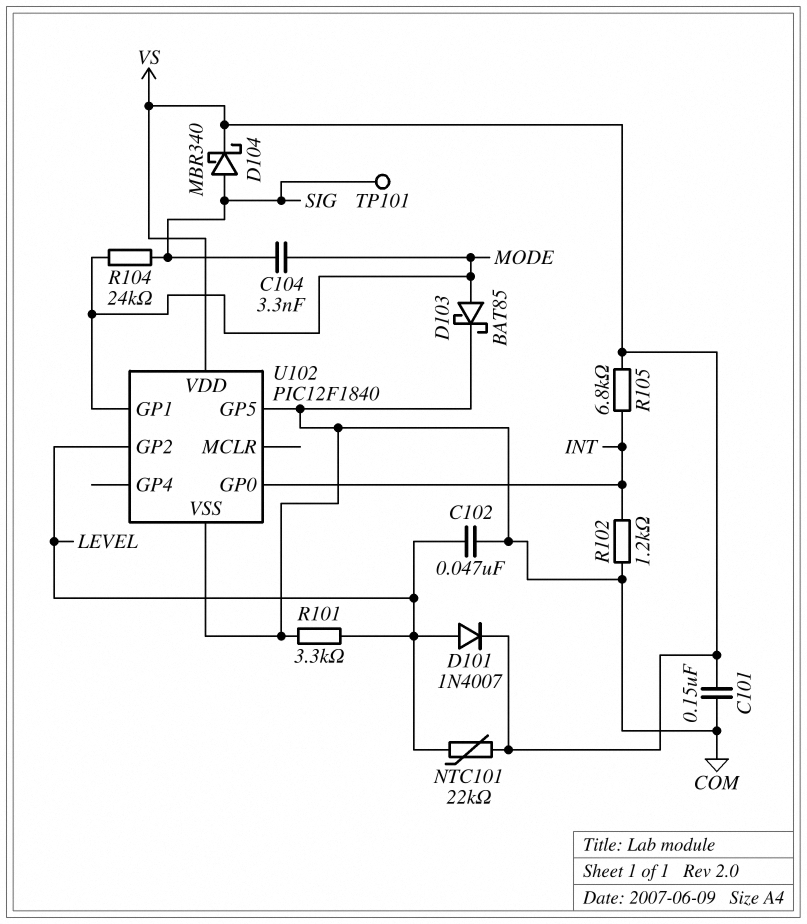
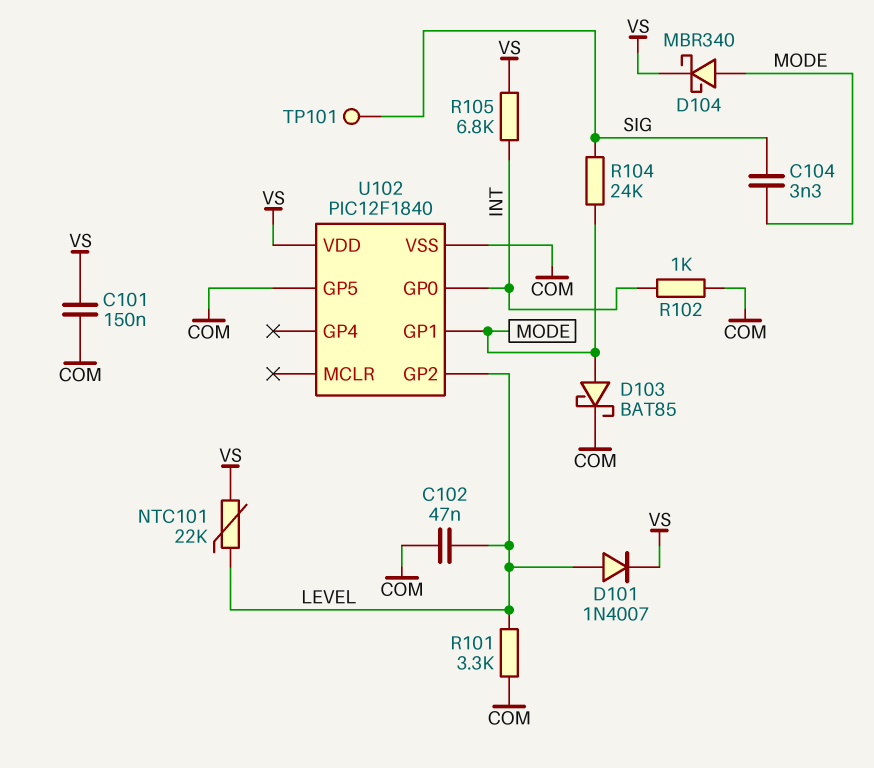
D104: schottky MBR340 (A SIG, K VS) -> schottky MBR340 (A MODE, K VS)
R102: 1.2k (COM, INT) -> 1k (COM, INT)

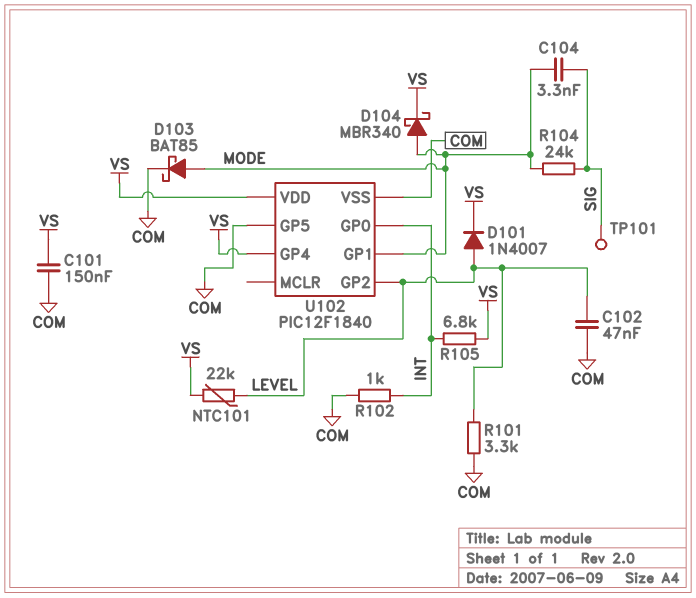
U102 pin GP4: none -> VS

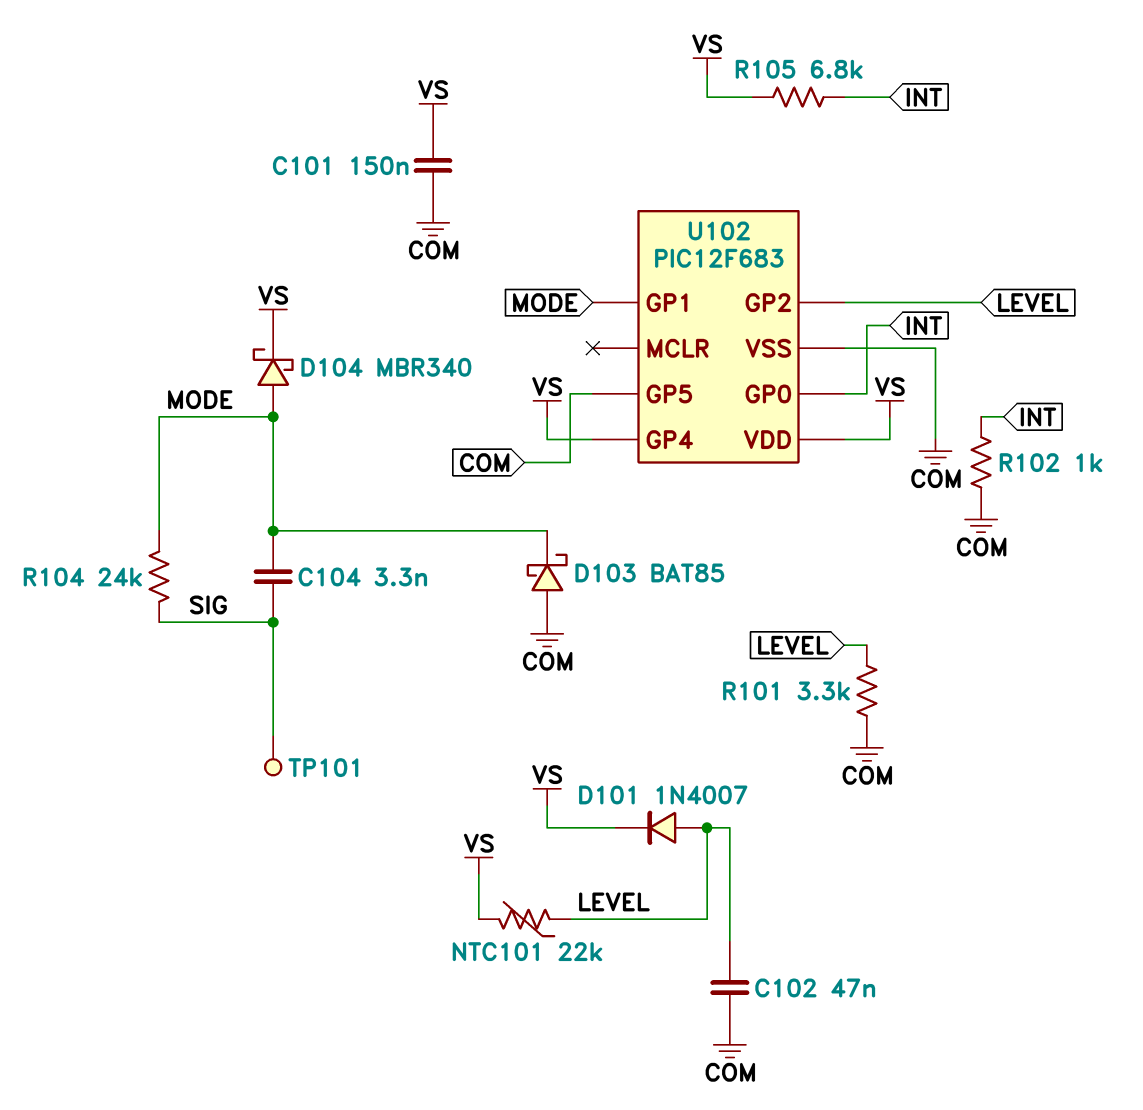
D103: schottky BAT85 (A MODE, K COM) -> schottky BAT85 (A COM, K MODE)
U102: PIC12F1840 -> PIC12F683

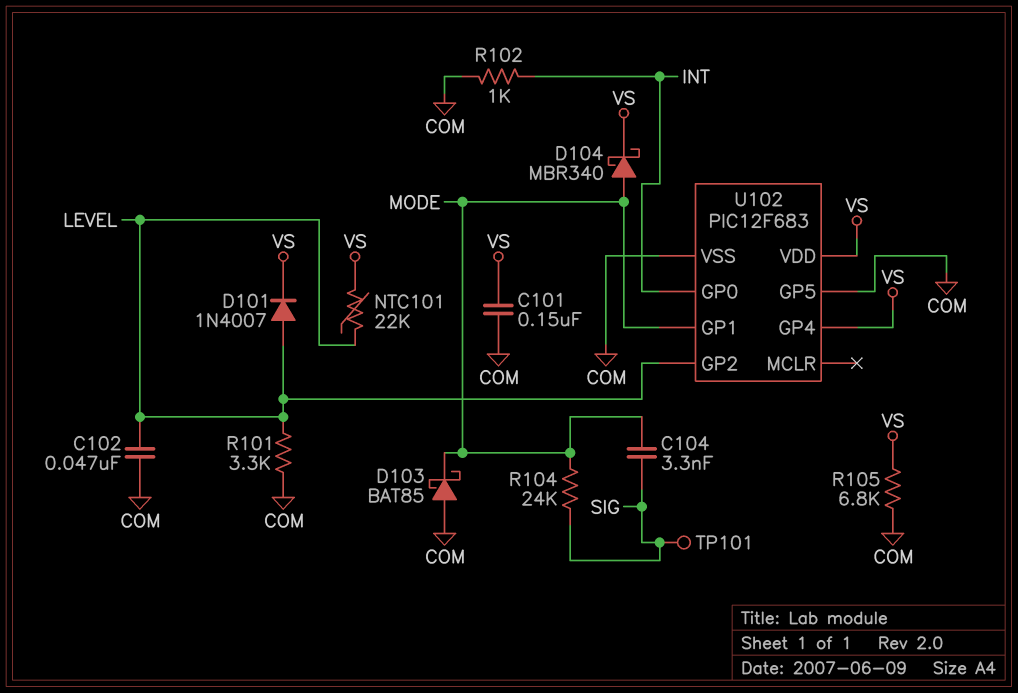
R105: 6.8k (INT, VS) -> 6.8k (COM, VS)

